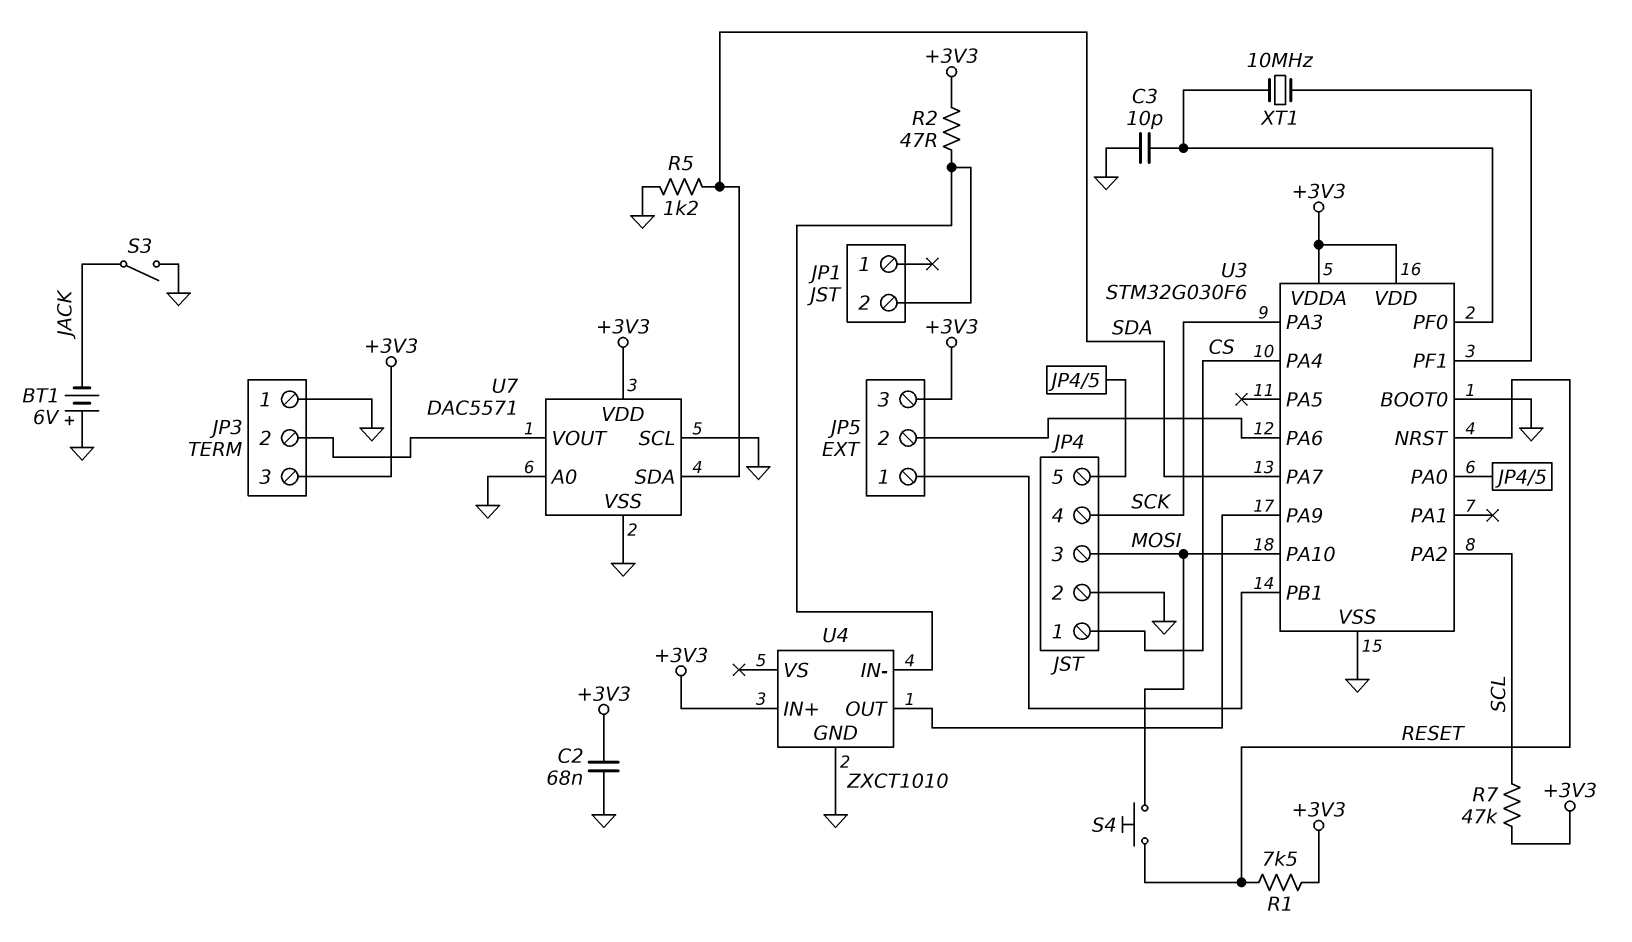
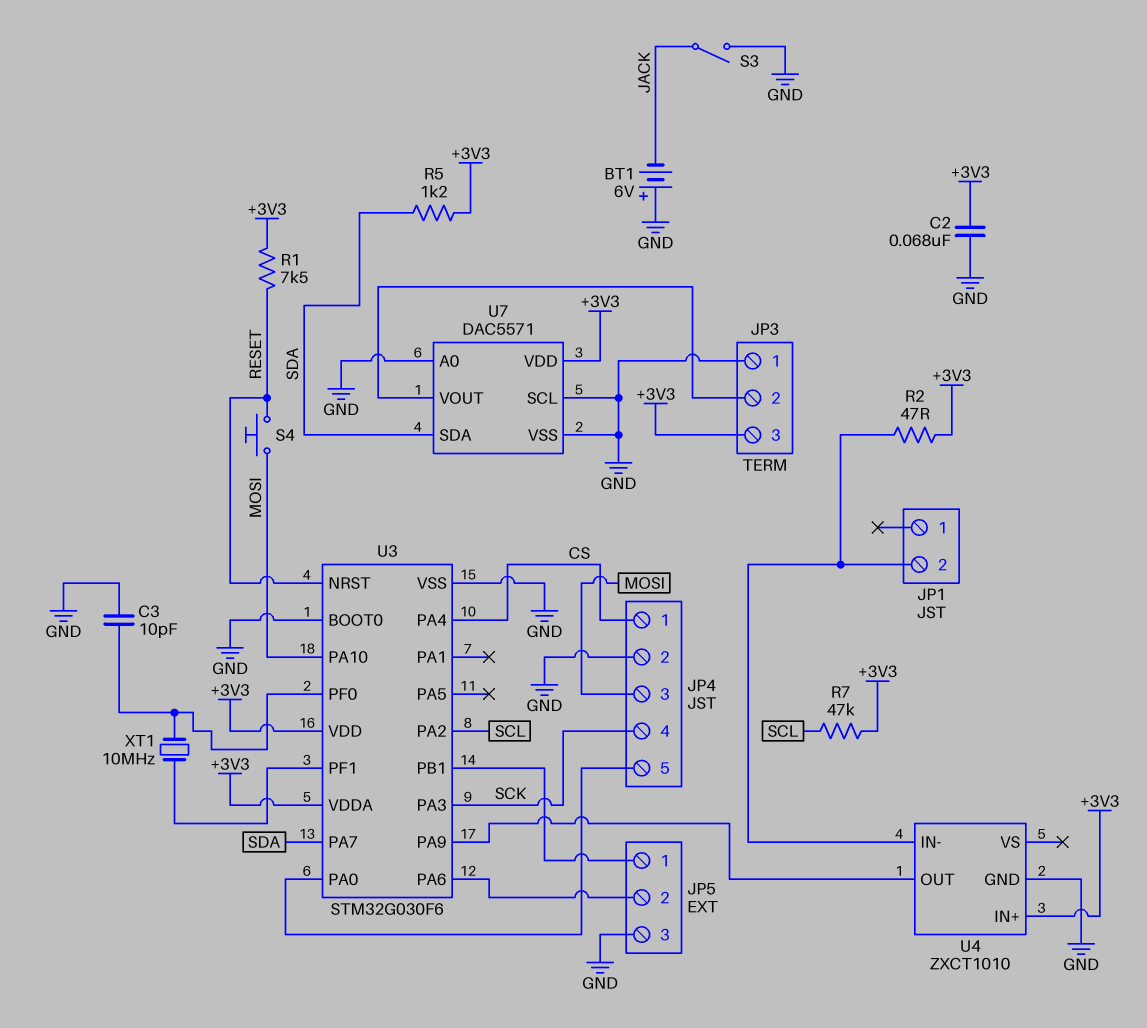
JP5 pin 3: +3V3 -> GND
R5: 1.2k (GND, SDA) -> 1.2k (+3V3, SDA)

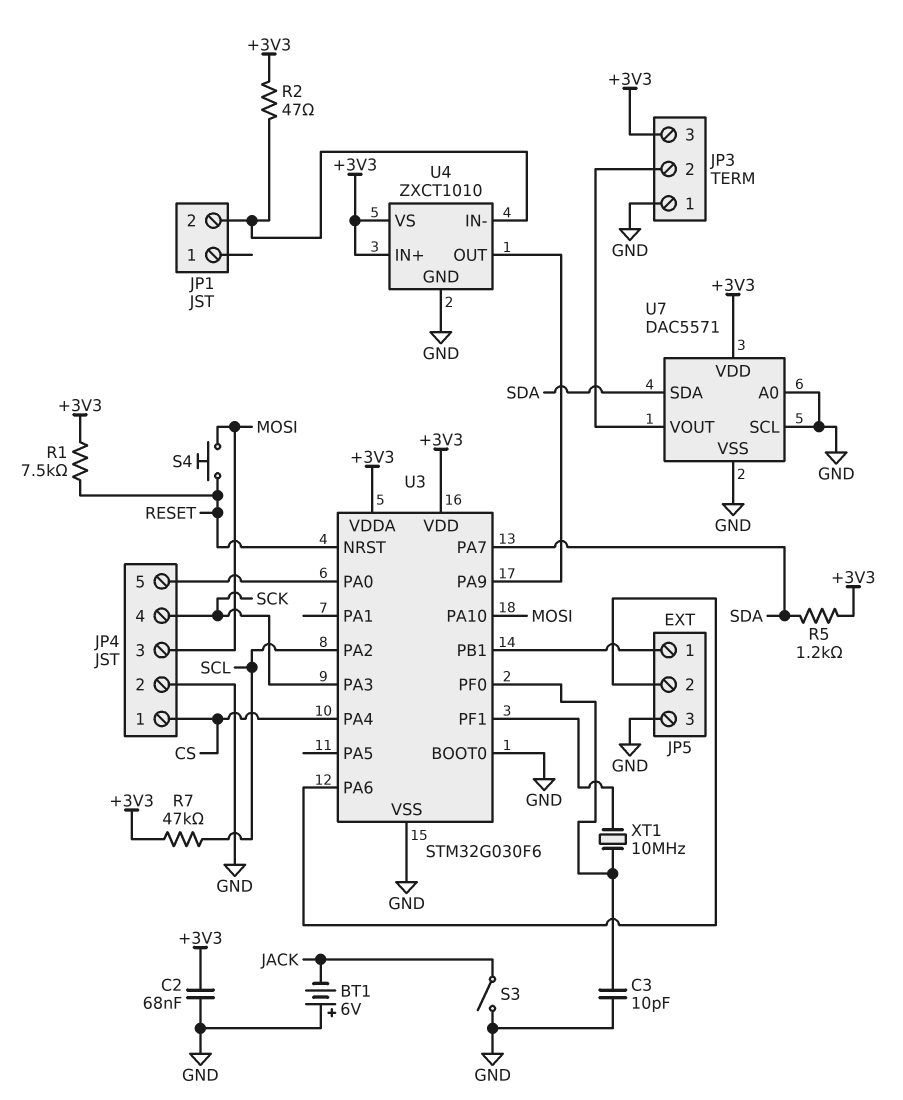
U4 pin VS: none -> +3V3

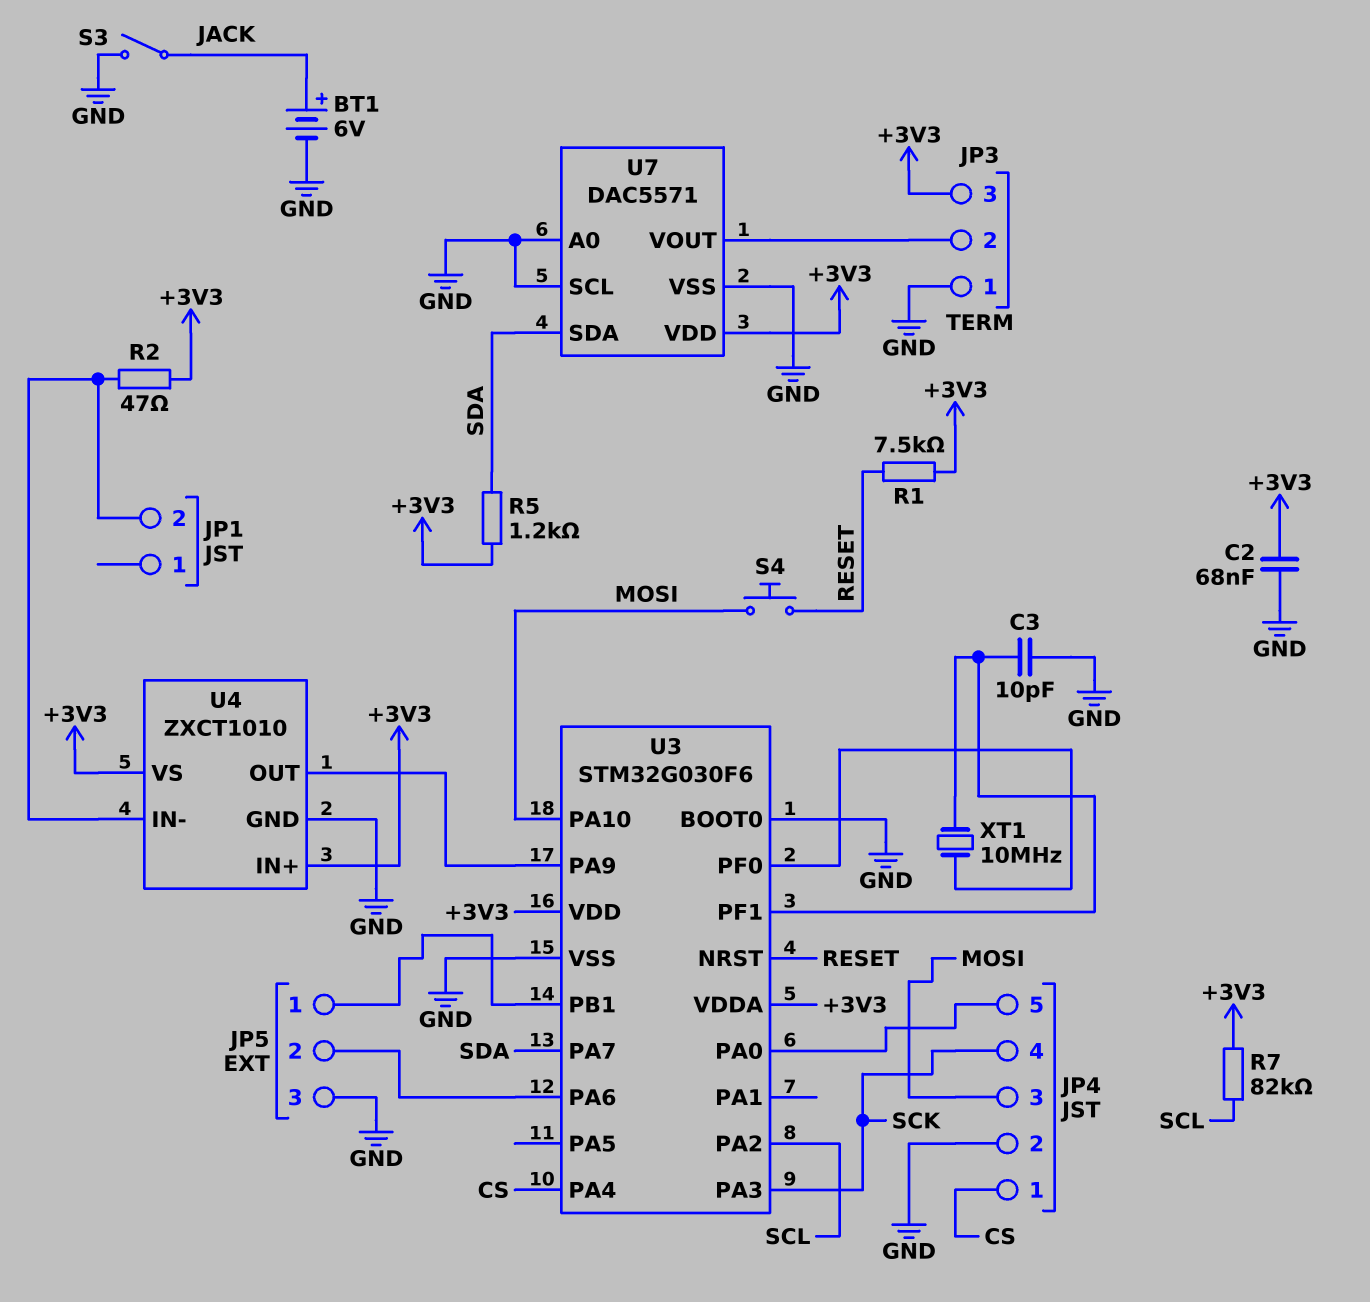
BT1: 6V (plus GND, minus JACK) -> 6V (plus JACK, minus GND)
C3: 10pF (GND, U3/PF0) -> 10pF (GND, U3/PF1)
R7: 47k (+3V3, SCL) -> 82k (+3V3, SCL)

